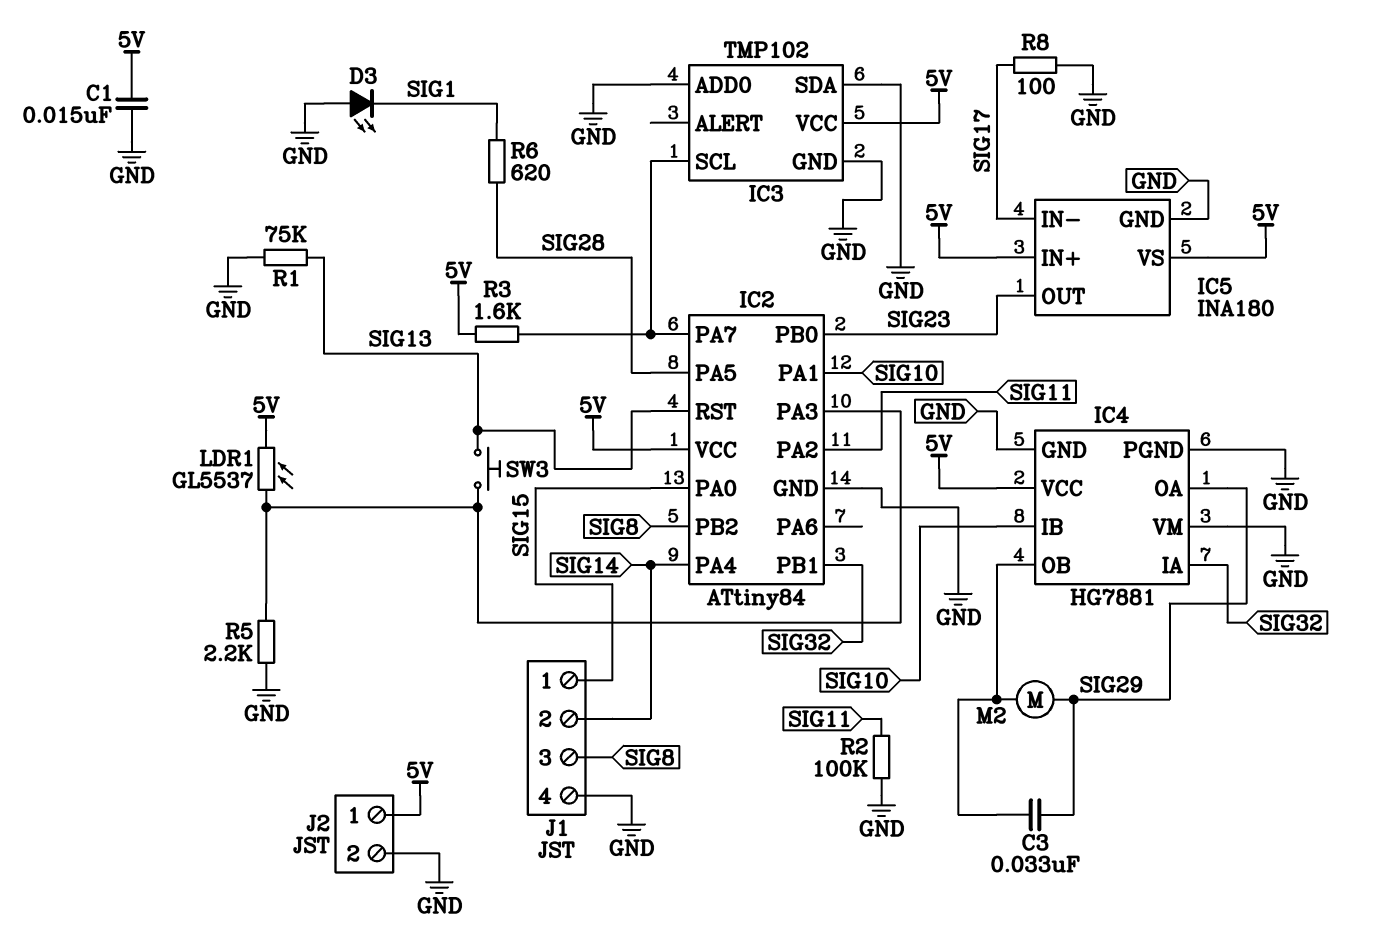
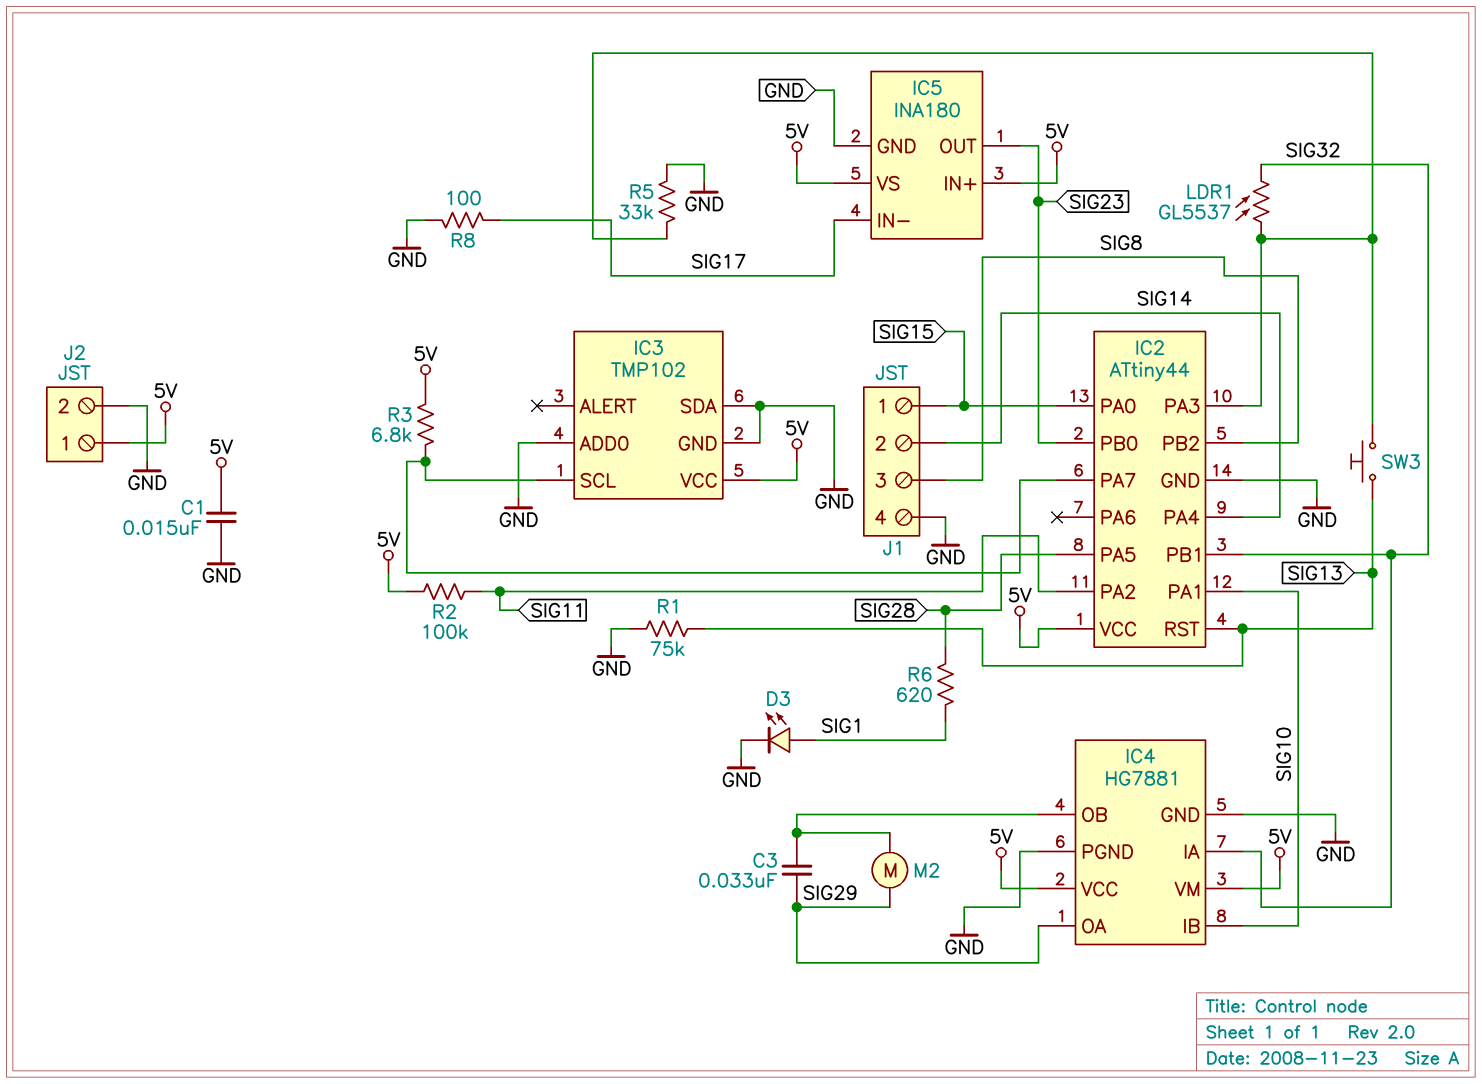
D3: LED (A GND, K SIG1) -> LED (A SIG1, K GND)
IC2: ATtiny84 -> ATtiny44
IC4 pin VM: GND -> 5V
LDR1: GL5537 (5V, IC2/PA3) -> GL5537 (IC2/PA3, SIG32)
R2: 100k (GND, SIG11) -> 100k (5V, SIG11)
R3: 1.6k (5V, IC2/PA7) -> 6.8k (5V, IC2/PA7)
R5: 2.2k (GND, IC2/PA3) -> 33k (GND, IC2/PA3)

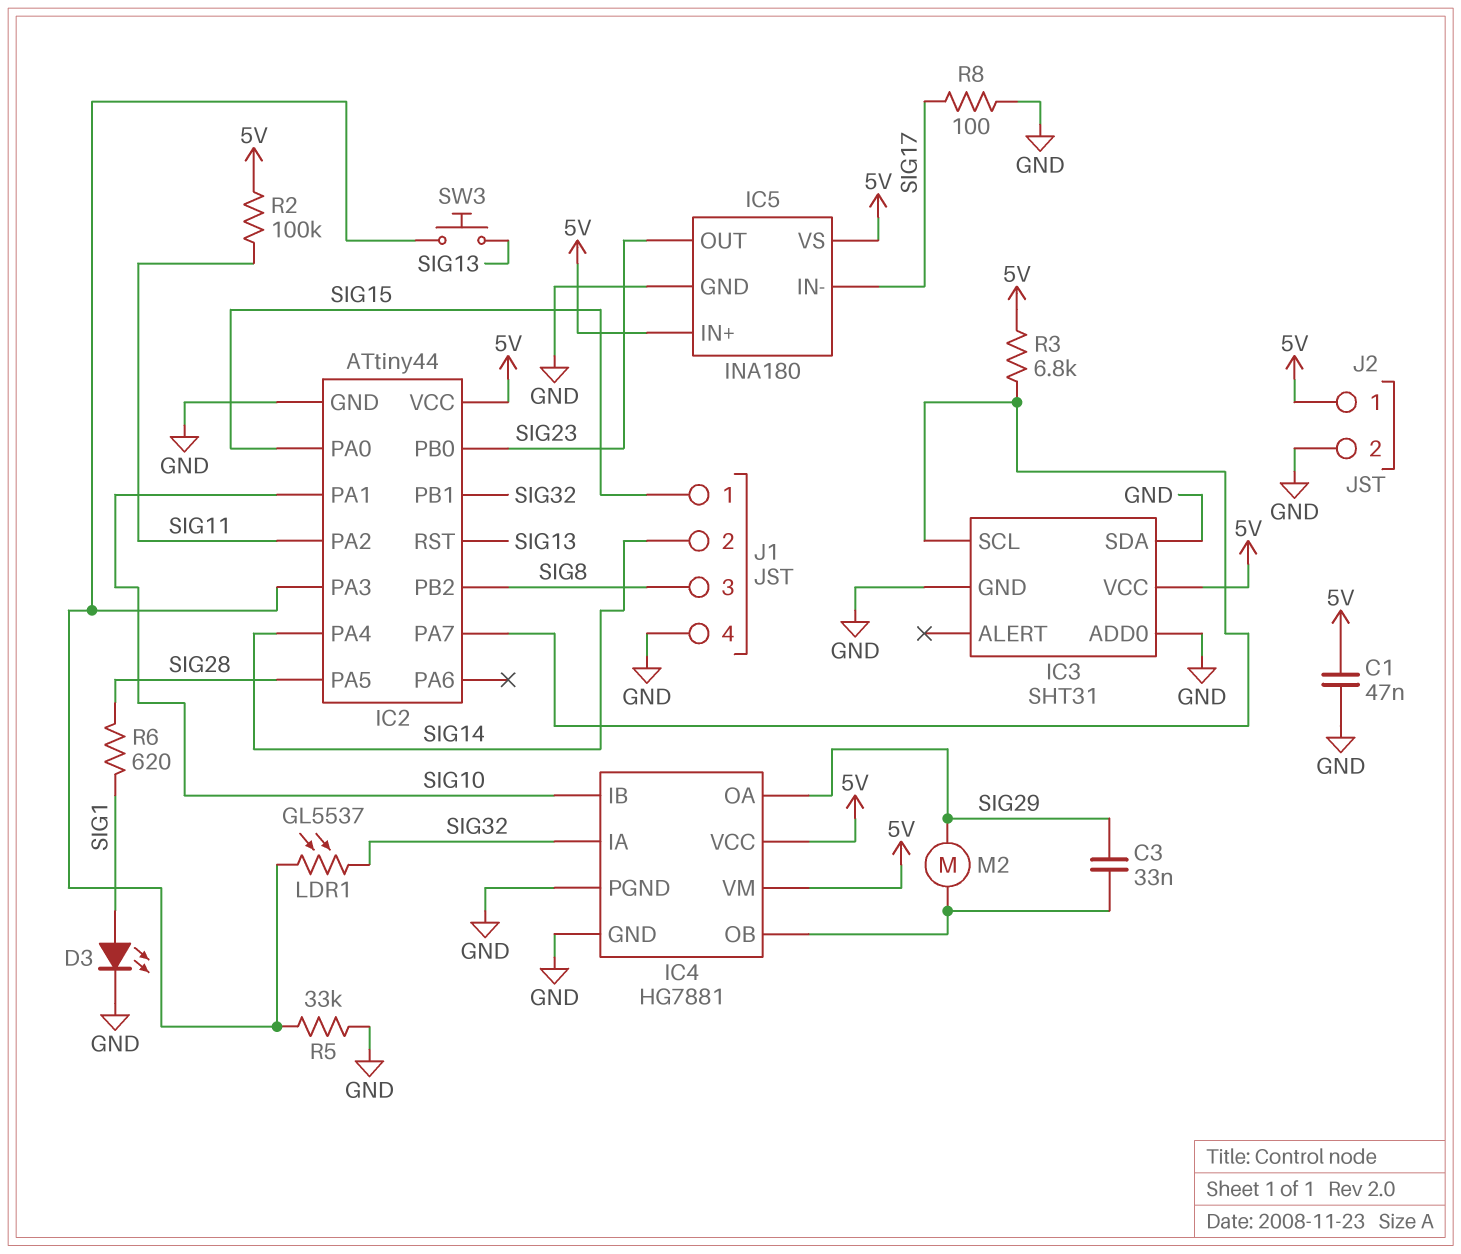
C1: 15nF (5V, GND) -> 47nF (5V, GND)
IC3: TMP102 -> SHT31
R1: 75k (GND, SIG13) -> none

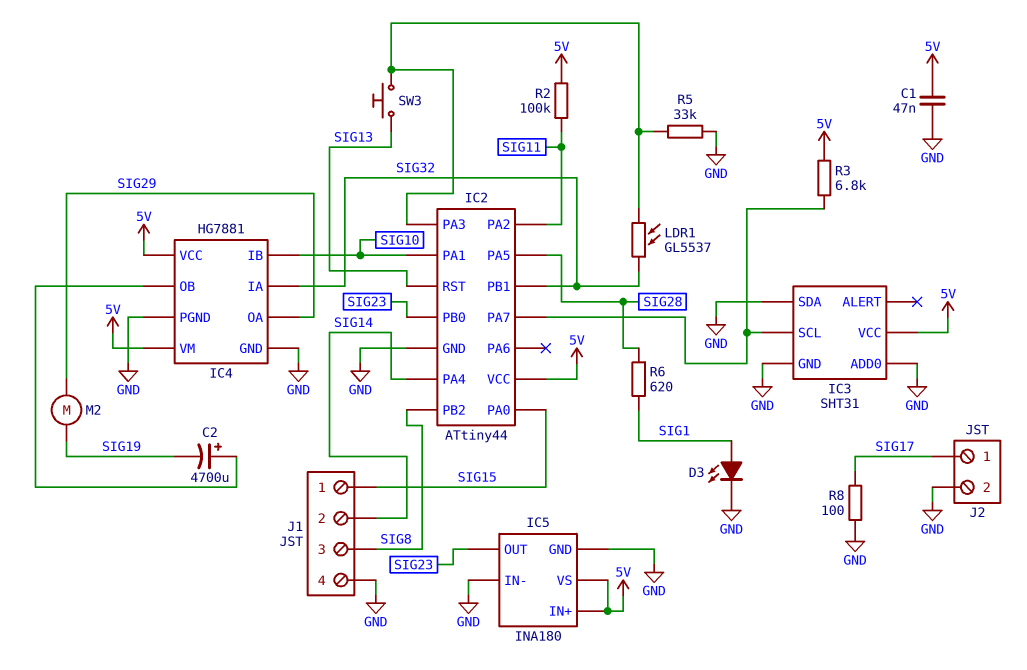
C2: none -> 4700uF (plus IC4/OB, minus SIG19)
C3: 33nF (IC4/OB, SIG29) -> none
IC5 pin IN-: SIG17 -> GND
J2 pin 1: 5V -> SIG17
M2: motor (IC4/OB, SIG29) -> motor (SIG19, SIG29)

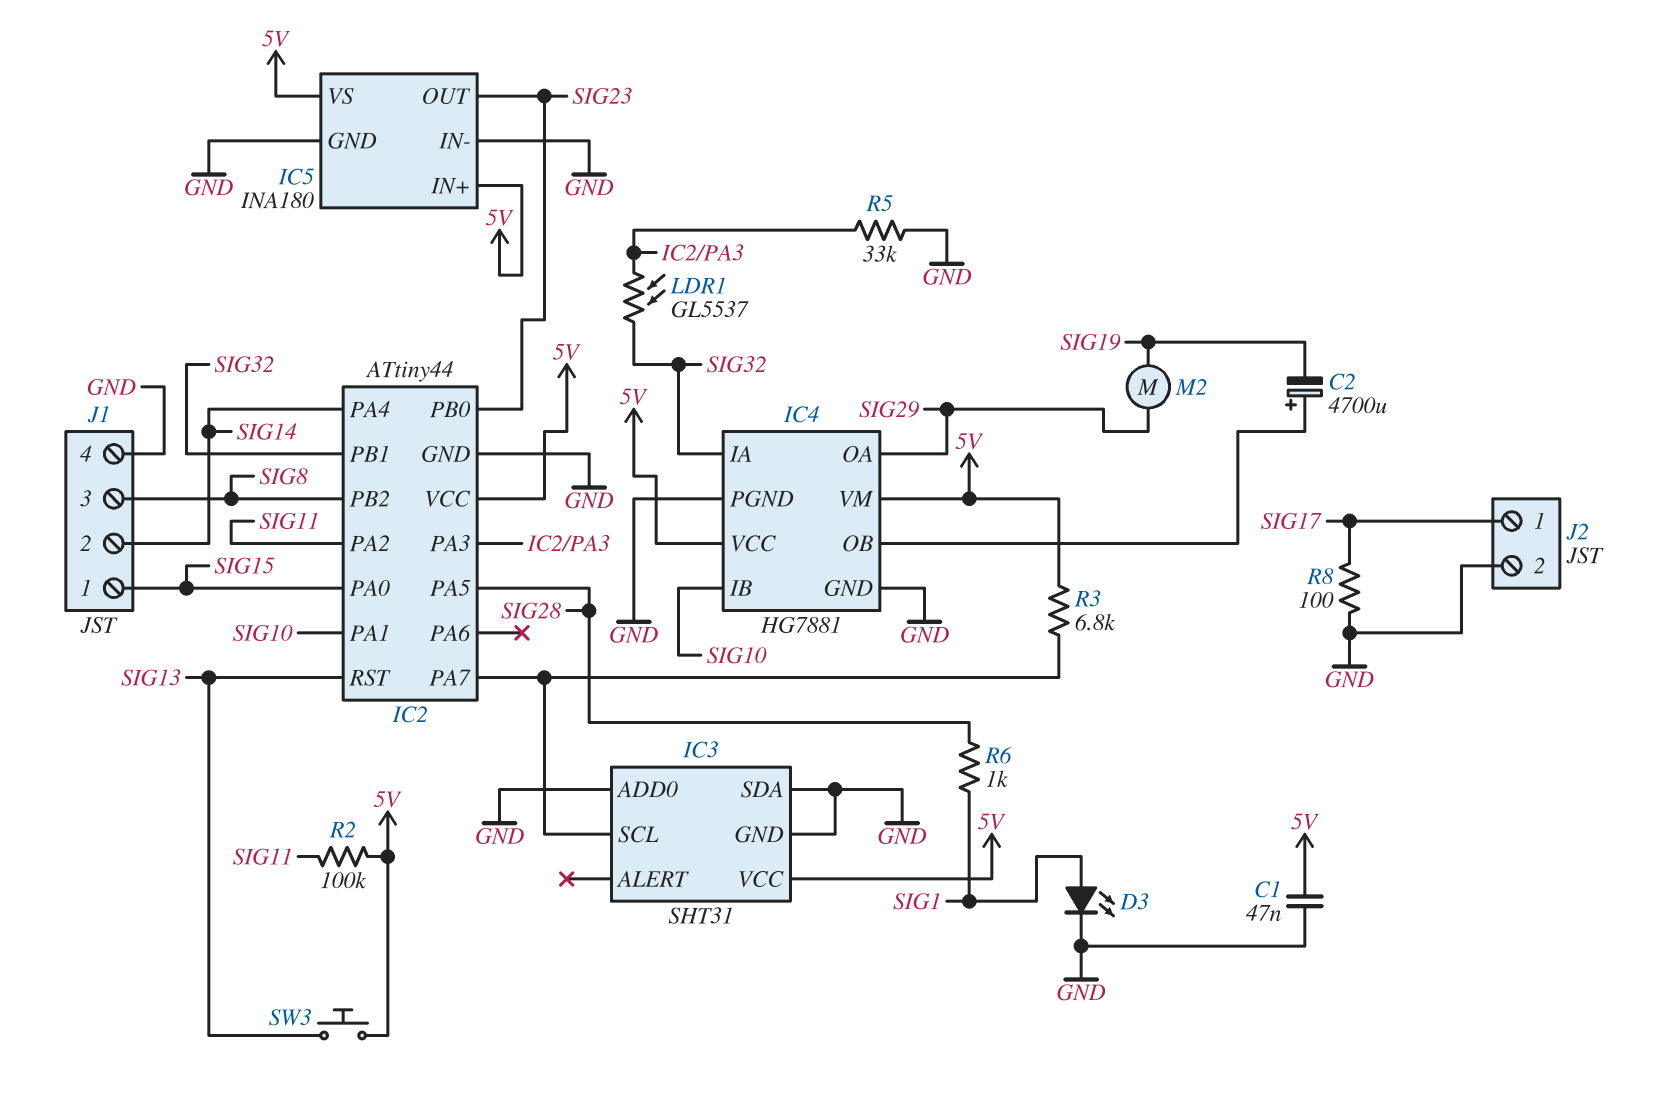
R6: 620 (SIG1, SIG28) -> 1k (SIG1, SIG28)
SW3: button (IC2/PA3, SIG13) -> button (5V, SIG13)

